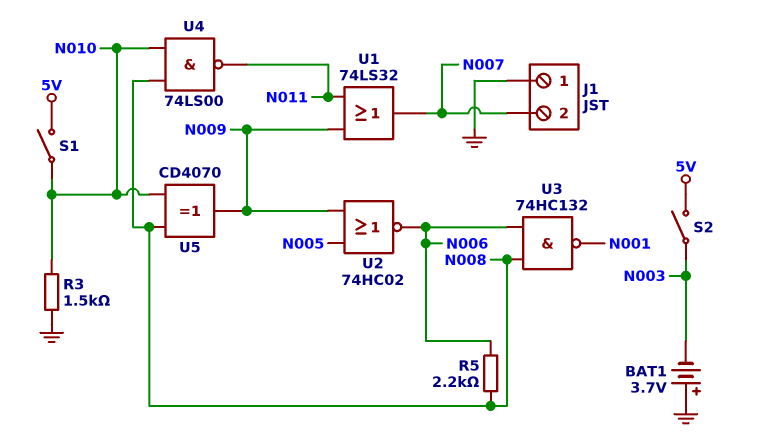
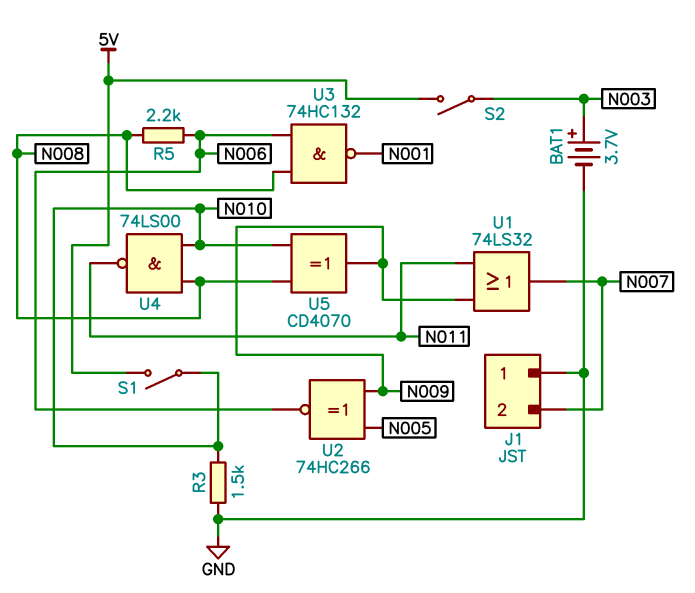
BAT1: 3.7V (plus GND, minus N003) -> 3.7V (plus N003, minus GND)
U2: NOR 74HC02 (in N005, in N009, out N006) -> XNOR 74HC266 (in N005, in N009, out N006)

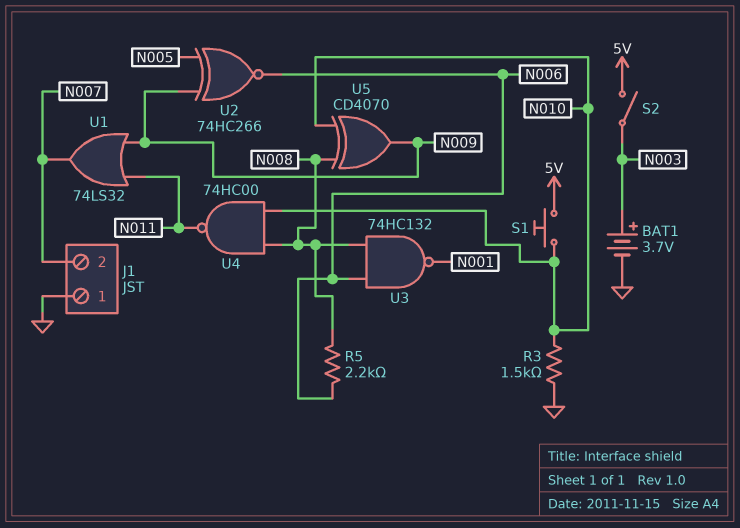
S1: switch (5V, N010) -> button (5V, N010)
U4: NAND 74LS00 (in N008, in N010, out N011) -> NAND 74HC00 (in N008, in N010, out N011)

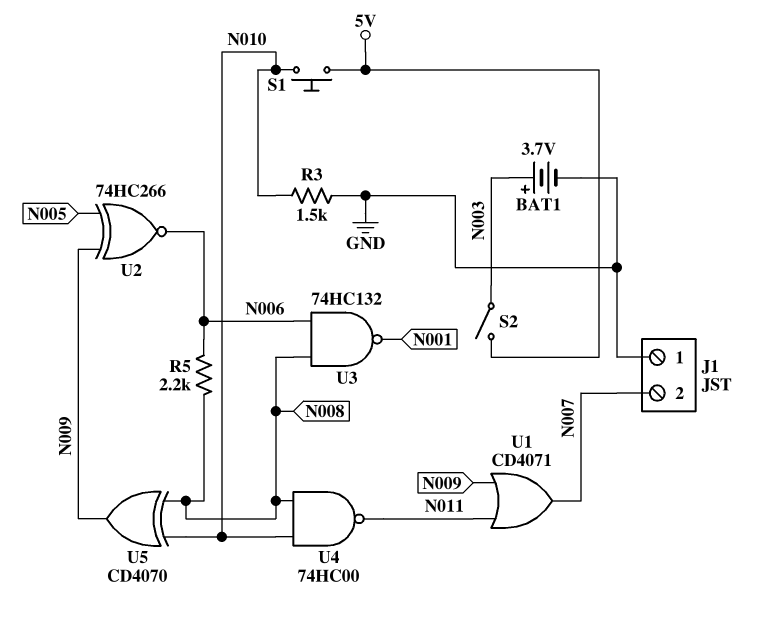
U1: OR 74LS32 (in N009, in N011, out N007) -> OR CD4071 (in N009, in N011, out N007)

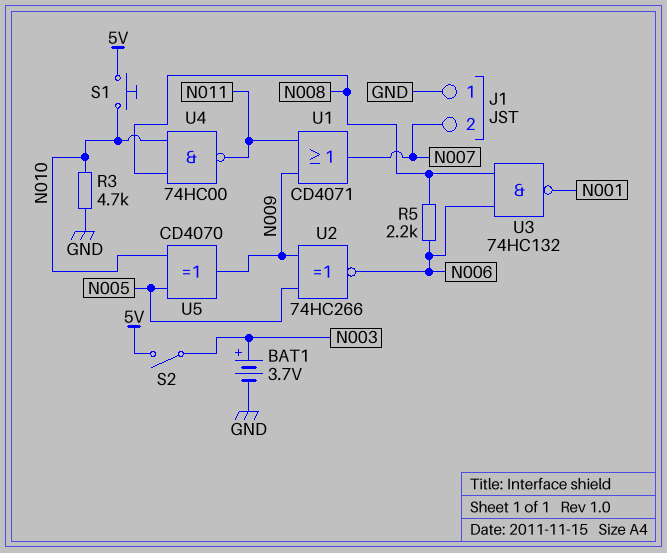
R3: 1.5k (GND, N010) -> 4.7k (GND, N010)
U5: XOR CD4070 (in N008, in N010, out N009) -> XOR CD4070 (in N005, in N010, out N009)

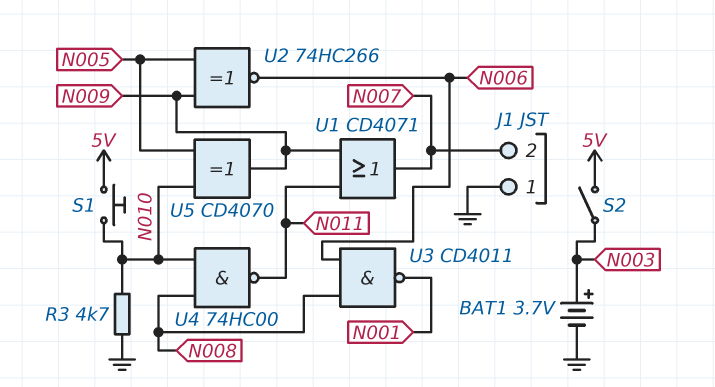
R5: 2.2k (N006, N008) -> none
U3: NAND 74HC132 (in N006, in N008, out N001) -> NAND CD4011 (in N006, in N008, out N001)

